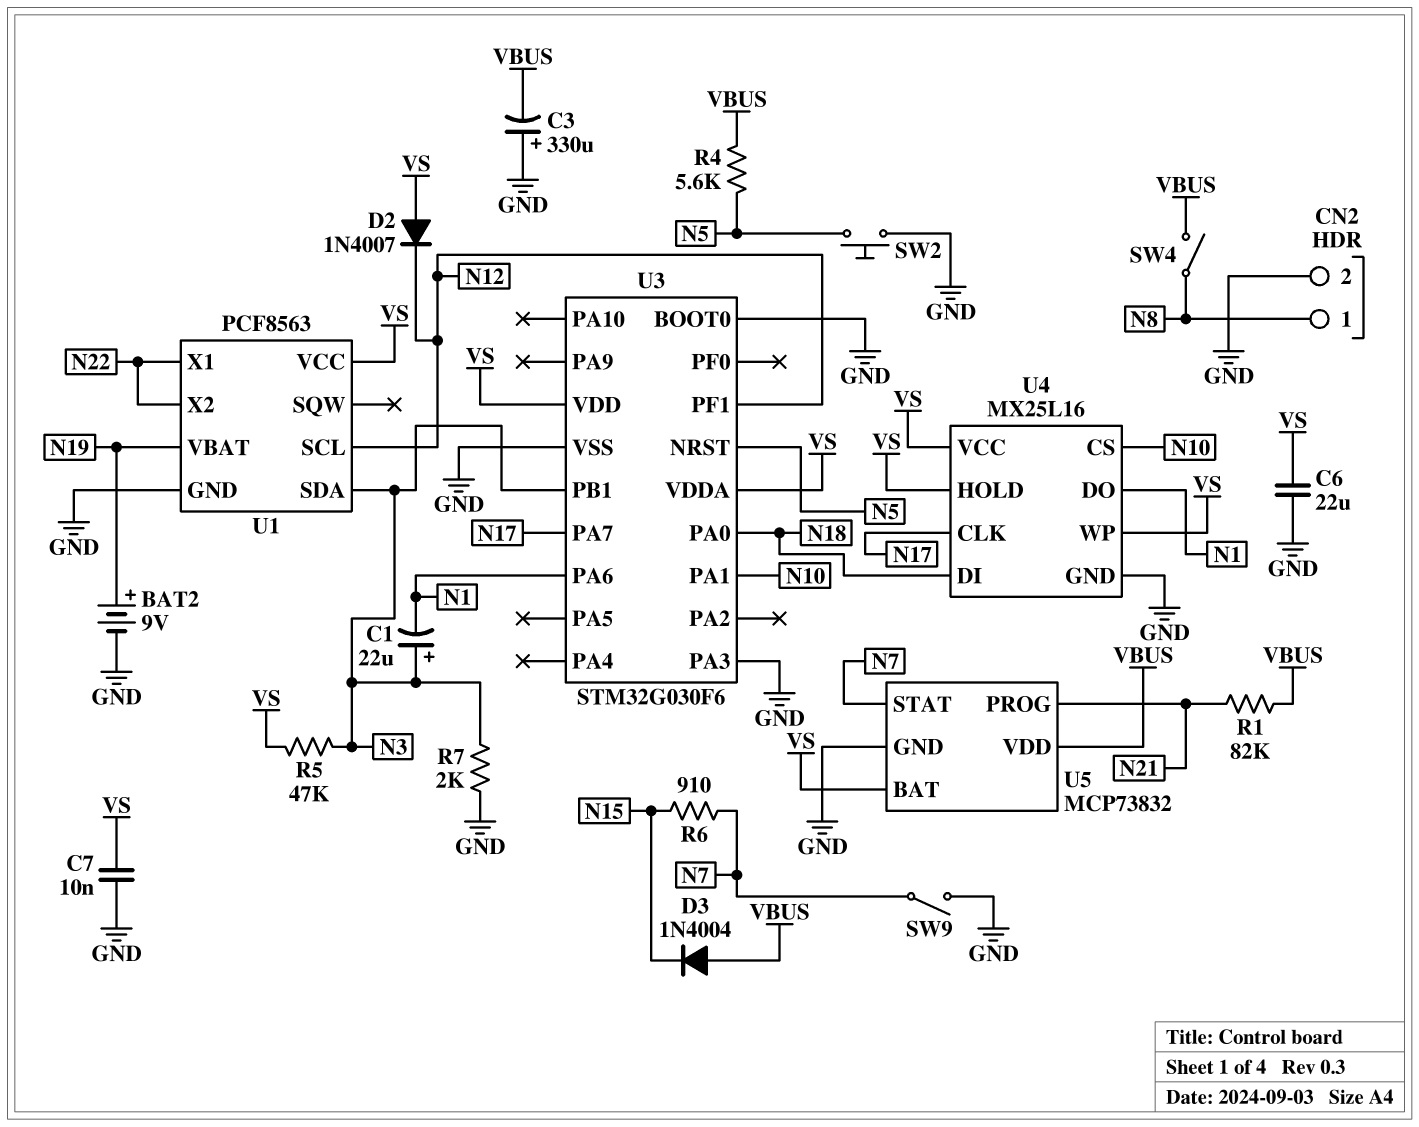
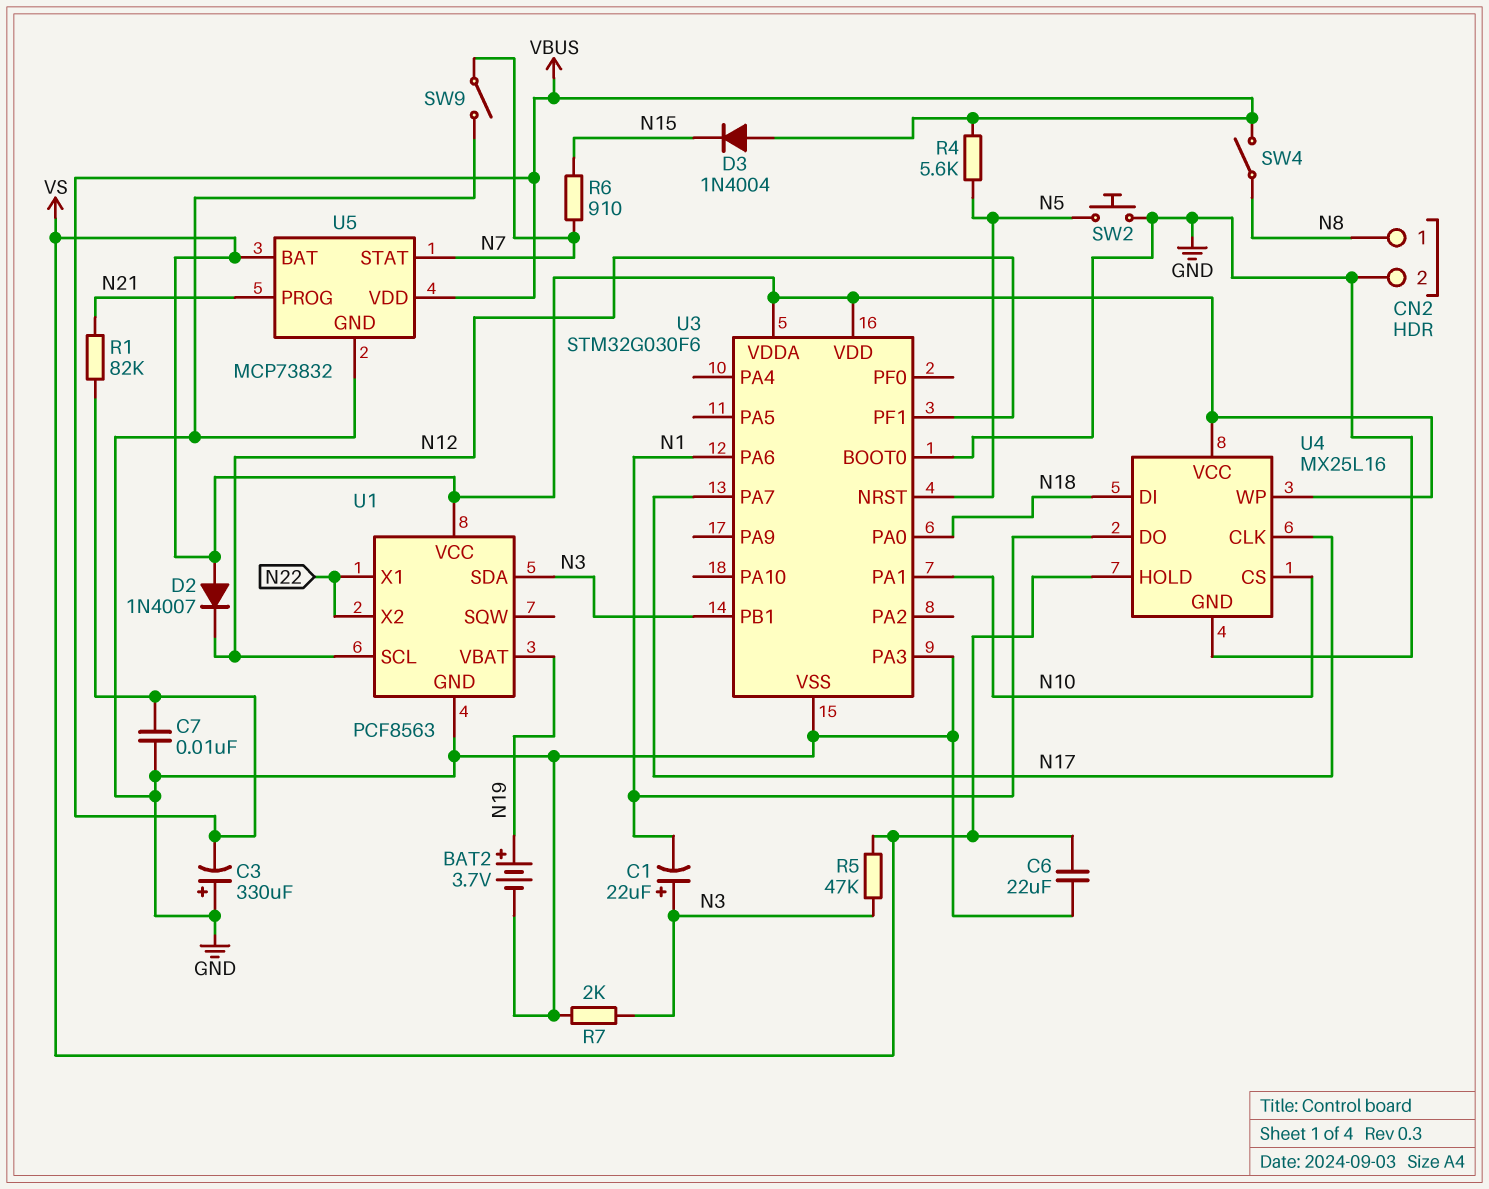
BAT2: 9V (plus N19, minus GND) -> 3.7V (plus N19, minus GND)
C7: 10nF (GND, VS) -> 10nF (GND, VBUS)

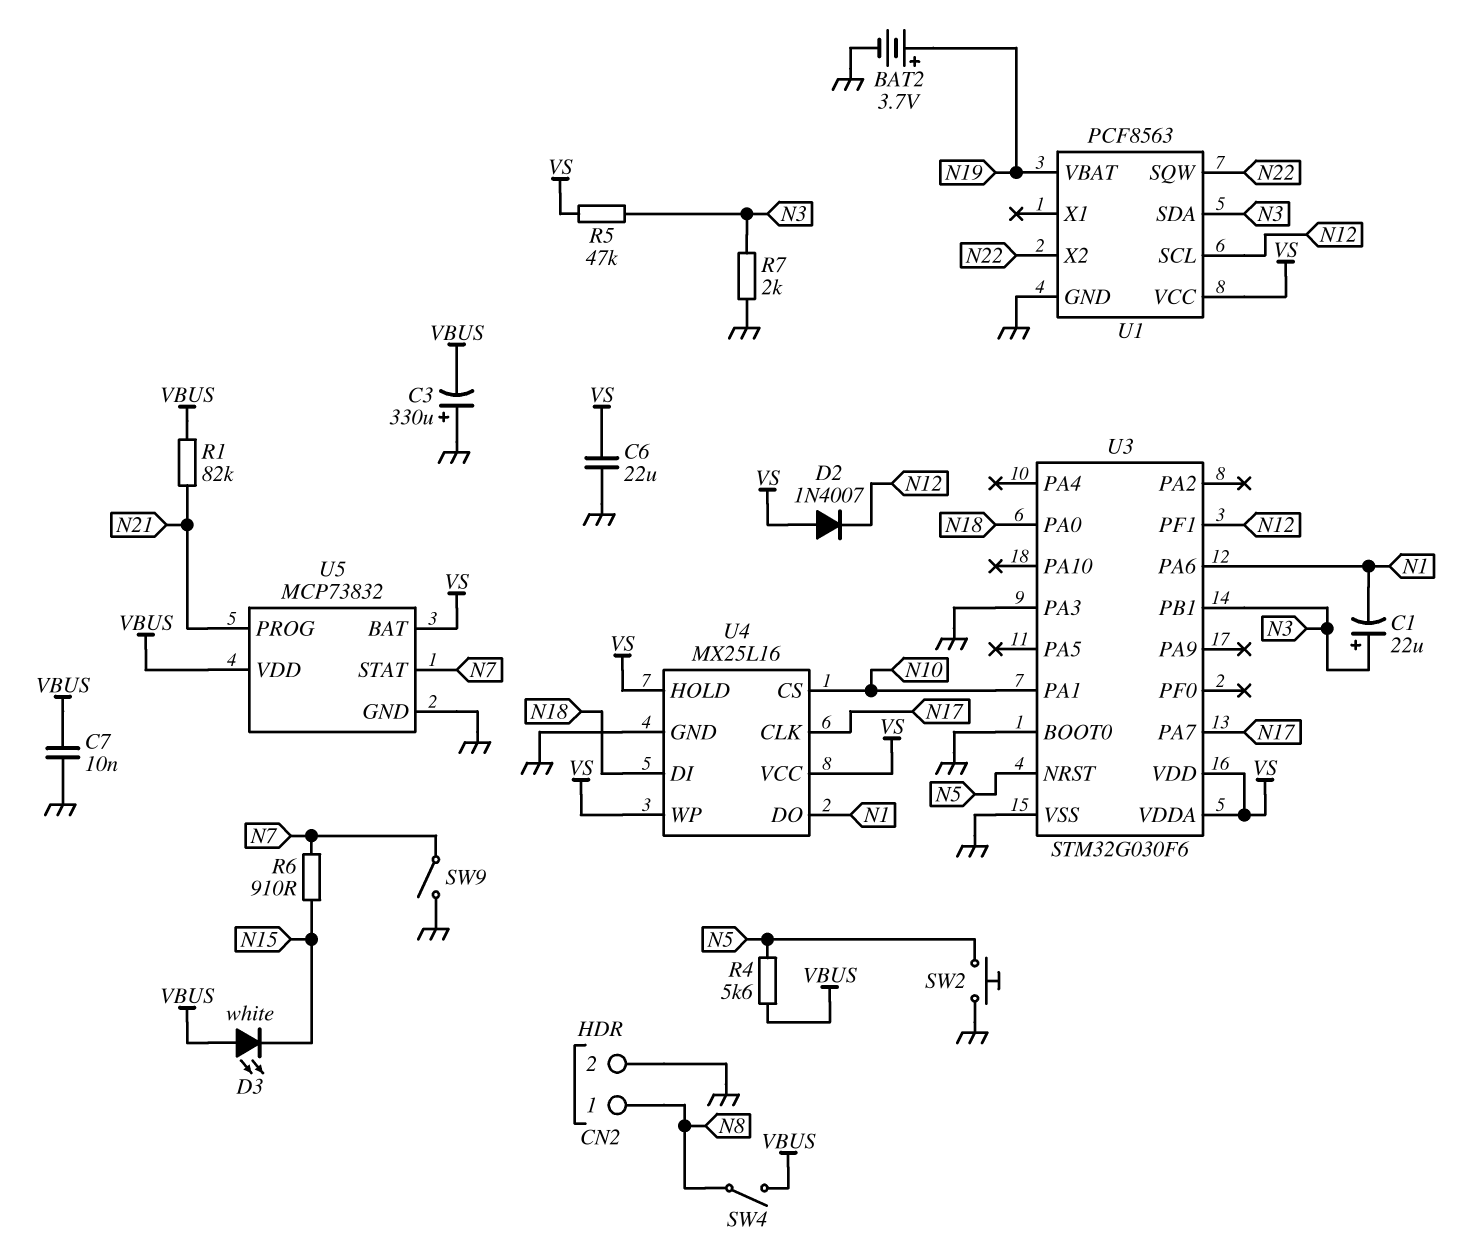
D3: diode 1N4004 (A VBUS, K N15) -> LED white (A VBUS, K N15)
U1 pin SQW: none -> N22
U1 pin X1: N22 -> none

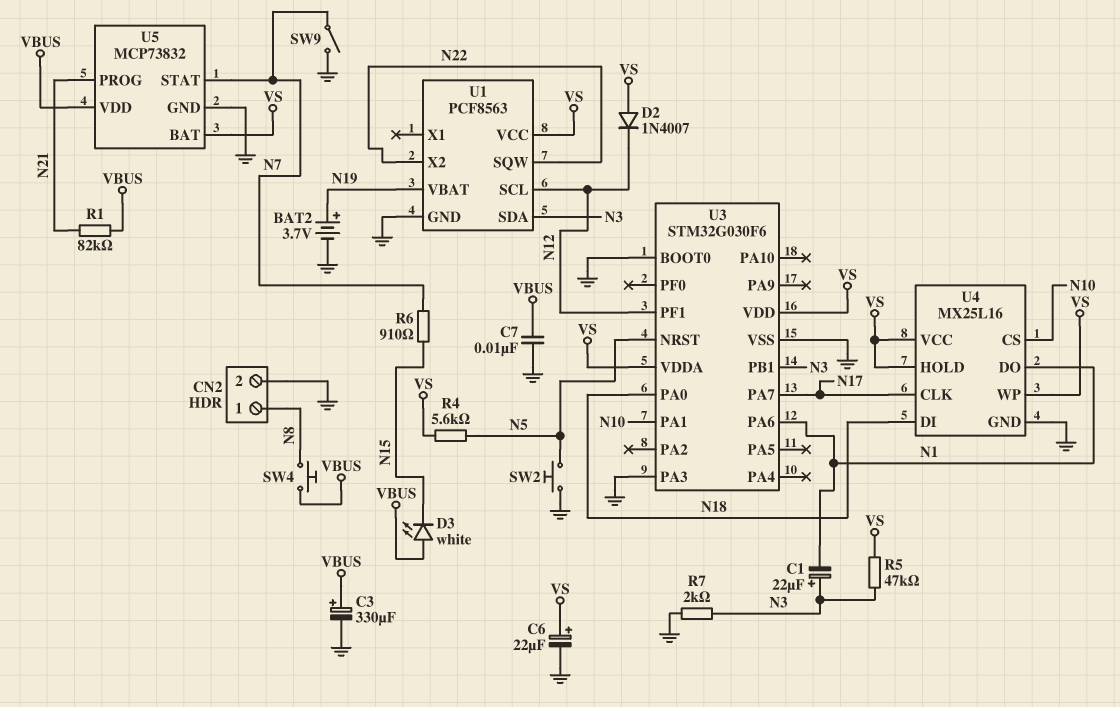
C3: 330uF (plus GND, minus VBUS) -> 330uF (plus VBUS, minus GND)
C6: 22uF (GND, VS) -> 22uF (plus VS, minus GND)
R4: 5.6k (N5, VBUS) -> 5.6k (N5, VS)
SW4: switch (N8, VBUS) -> button (N8, VBUS)

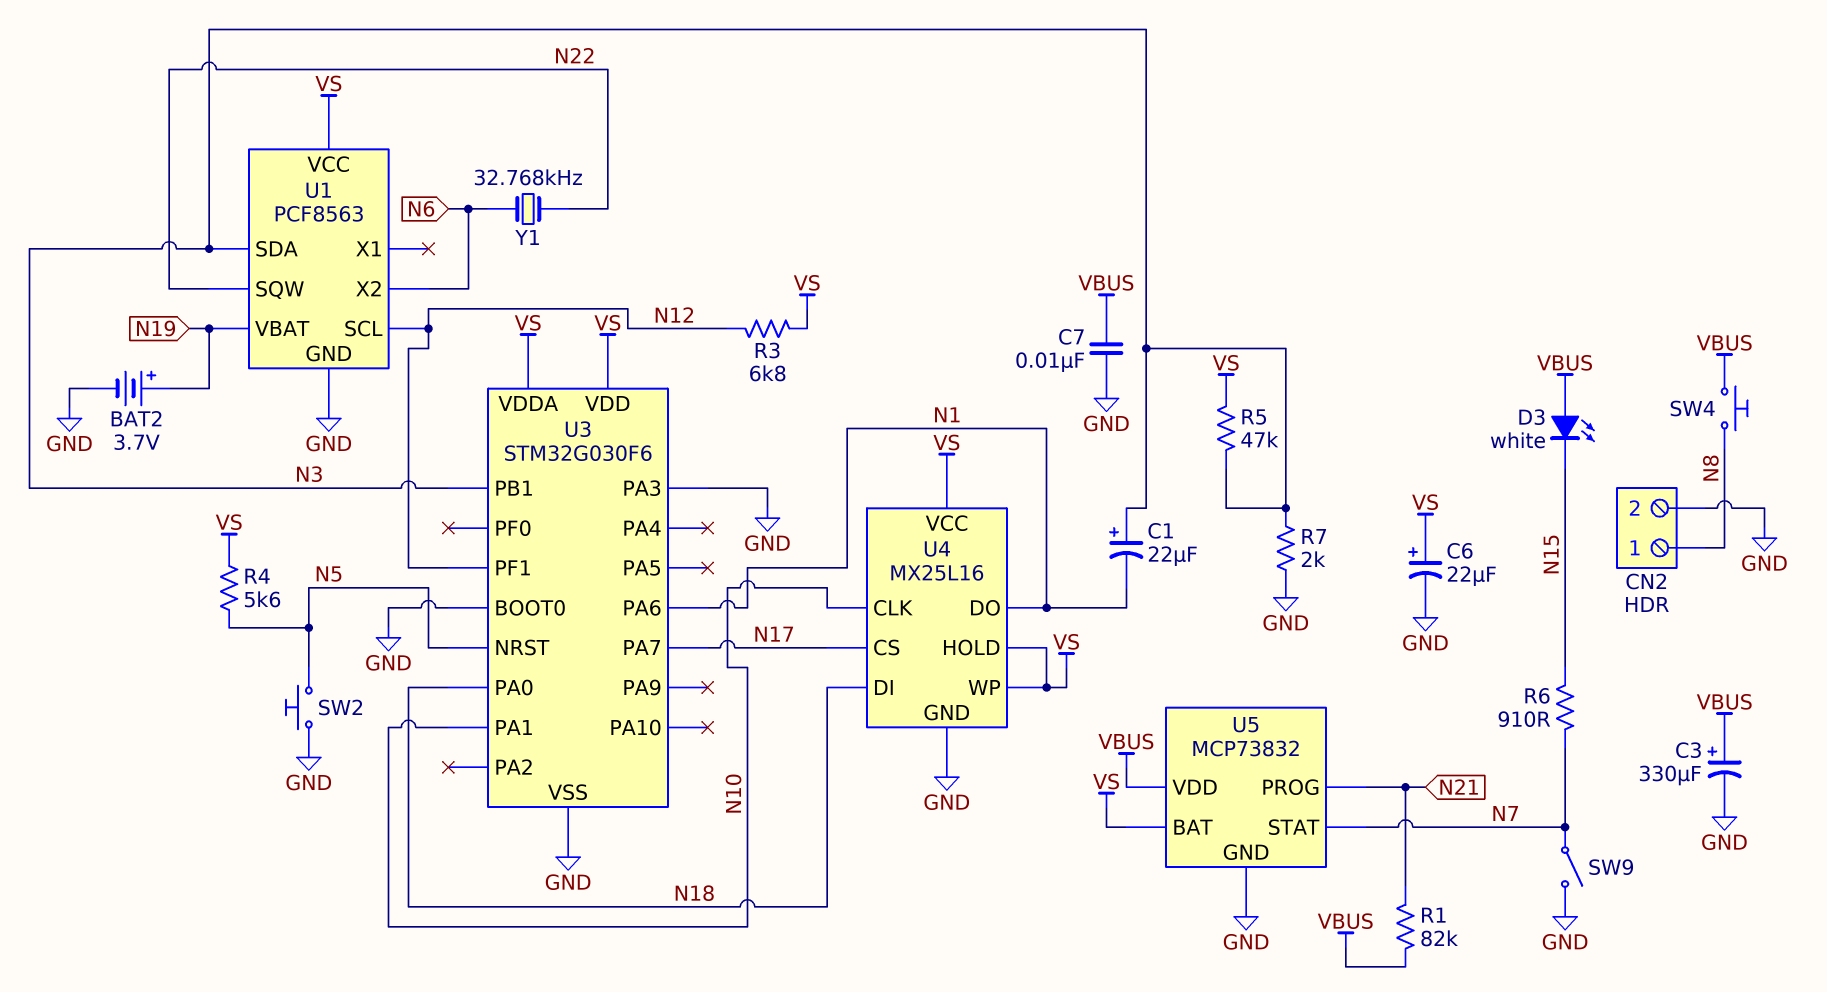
D2: diode 1N4007 (A VS, K N12) -> none
R3: none -> 6.8k (N12, VS)
U1 pin X2: N22 -> N6
U4 pin CLK: N17 -> N10
U4 pin CS: N10 -> N17
Y1: none -> 32.768kHz (N6, N22)

